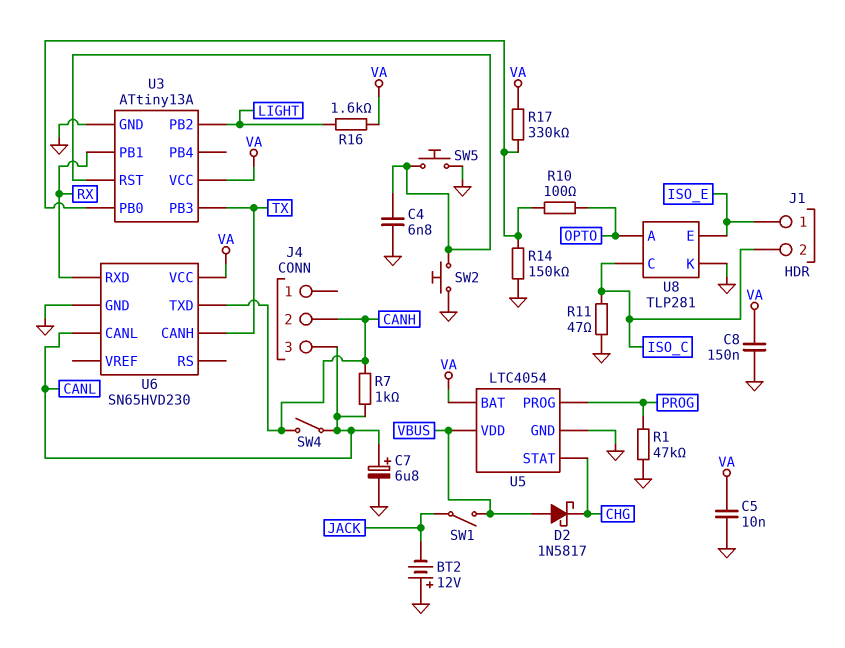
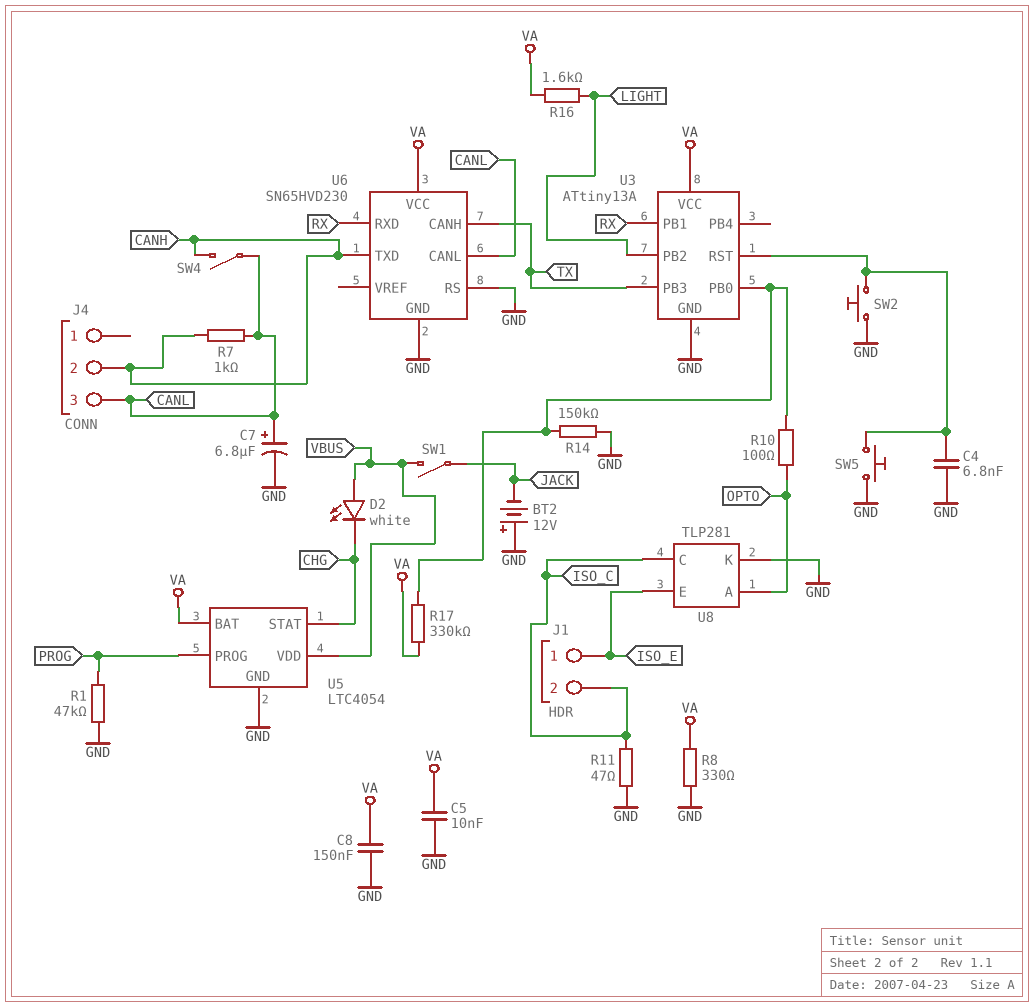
D2: schottky 1N5817 (A VBUS, K CHG) -> LED white (A VBUS, K CHG)
R8: none -> 330 (GND, VA)
U6 pin RS: none -> GND

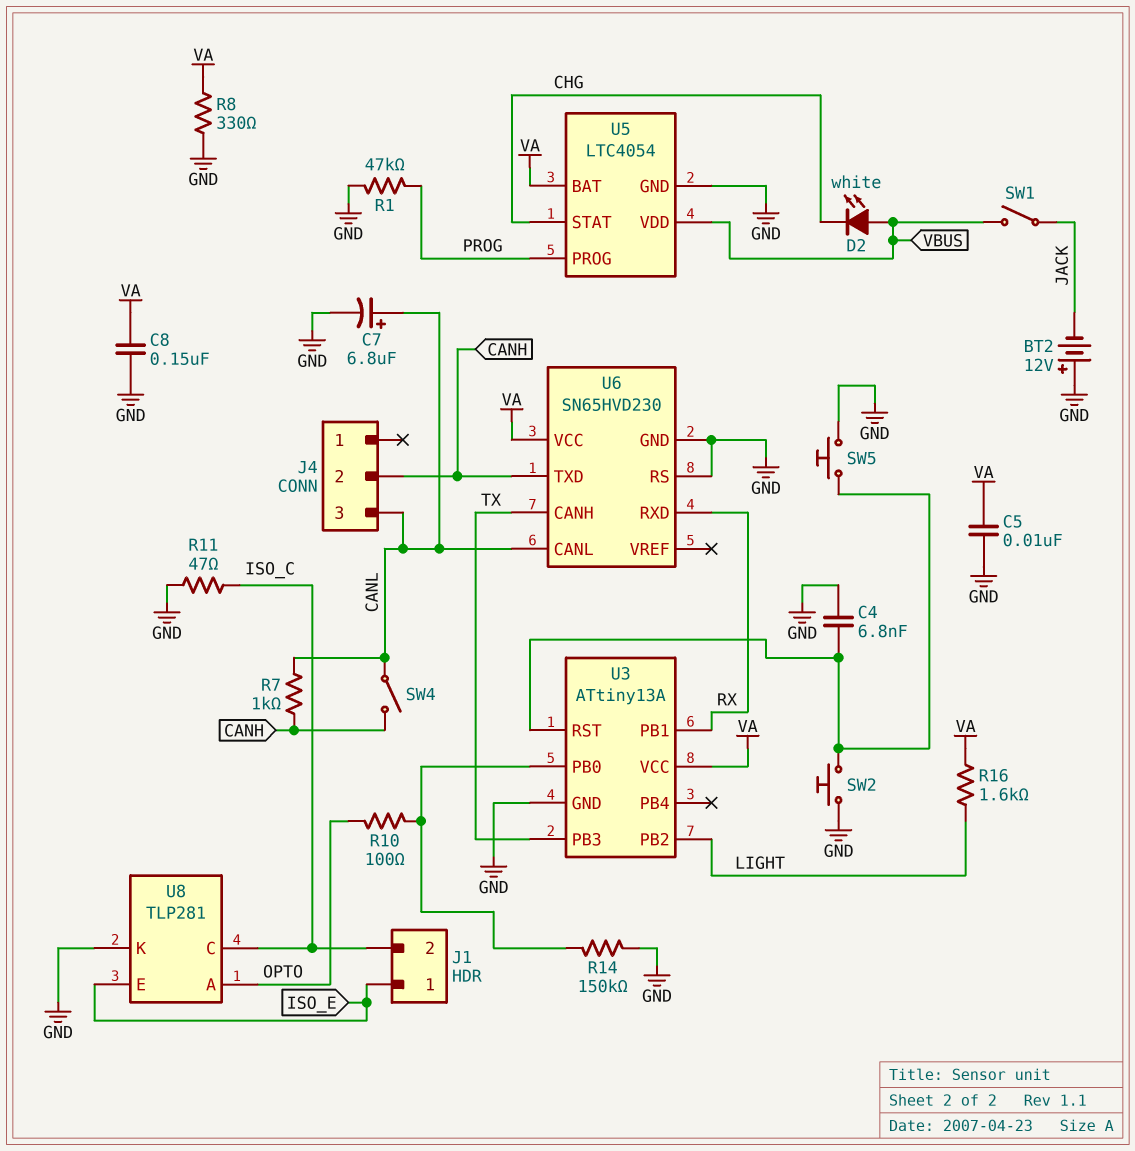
R17: 330k (U3/PB0, VA) -> none

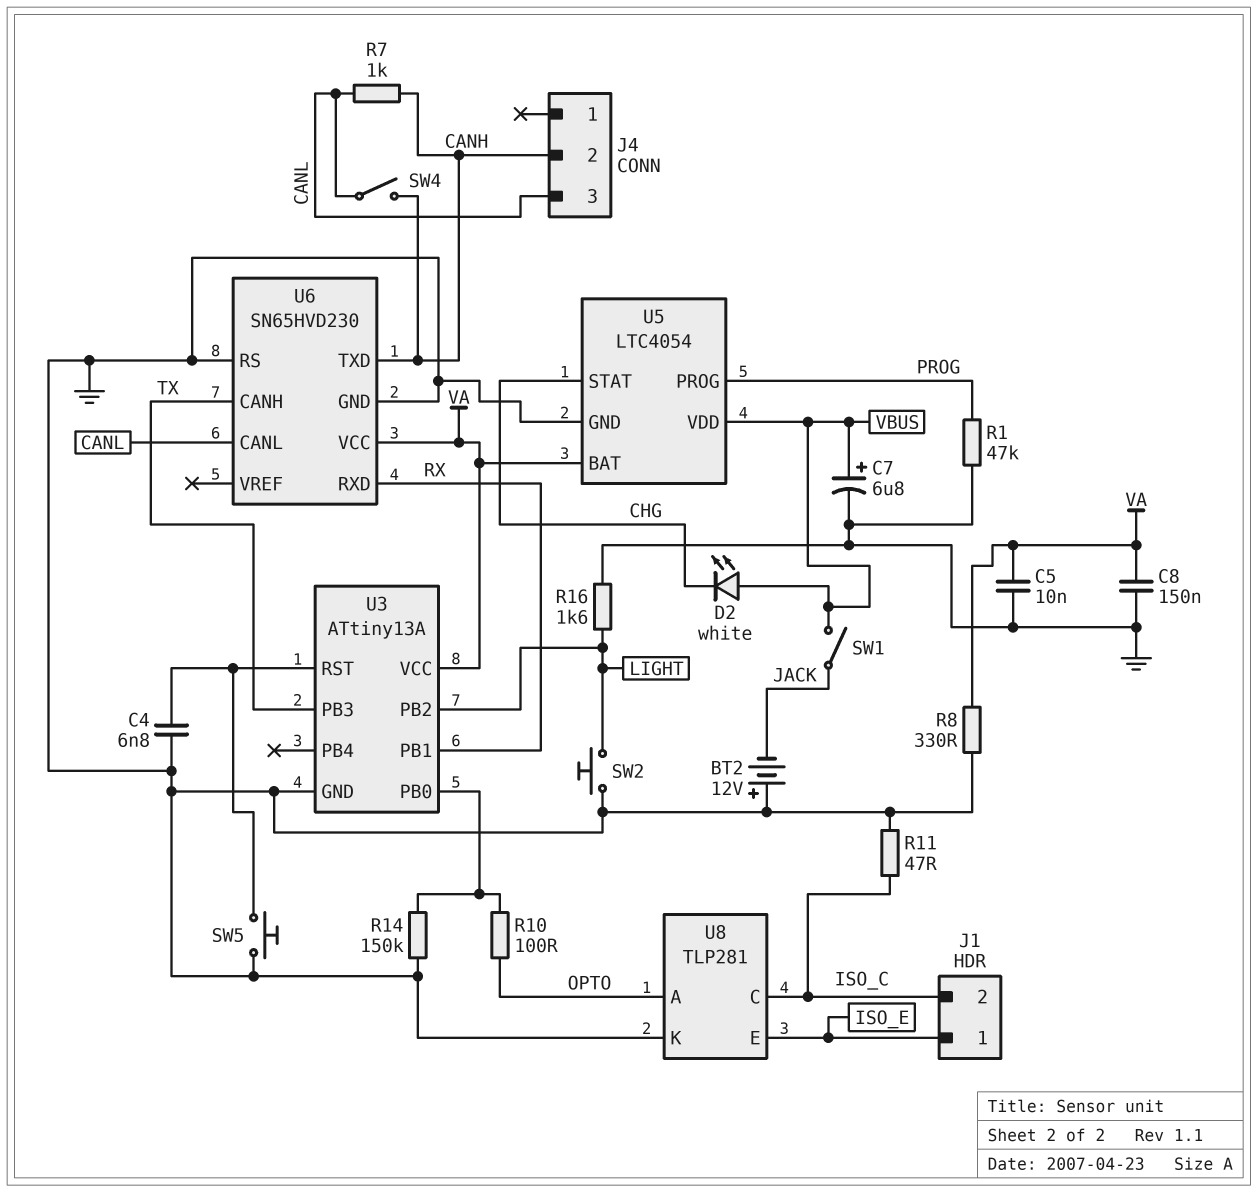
C7: 6.8uF (plus CANL, minus GND) -> 6.8uF (plus VBUS, minus GND)
R16: 1.6k (LIGHT, VA) -> 1.6k (GND, LIGHT)
SW2: button (GND, U3/RST) -> button (GND, LIGHT)

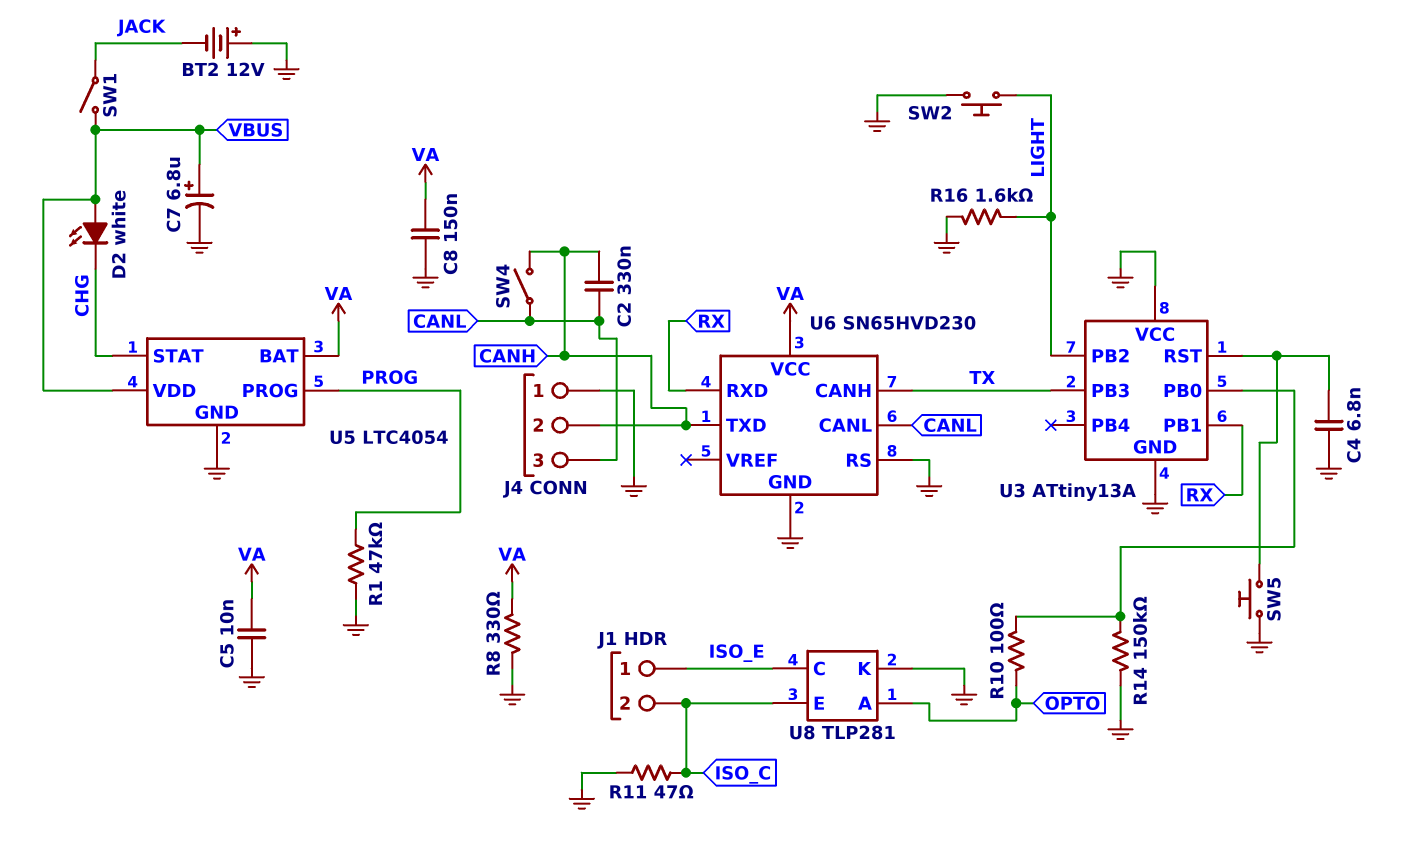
C2: none -> 330nF (CANH, CANL)
J4 pin 1: none -> GND
R7: 1k (CANH, CANL) -> none
U3 pin VCC: VA -> GND
U8 pin C: ISO_C -> ISO_E
U8 pin E: ISO_E -> ISO_C

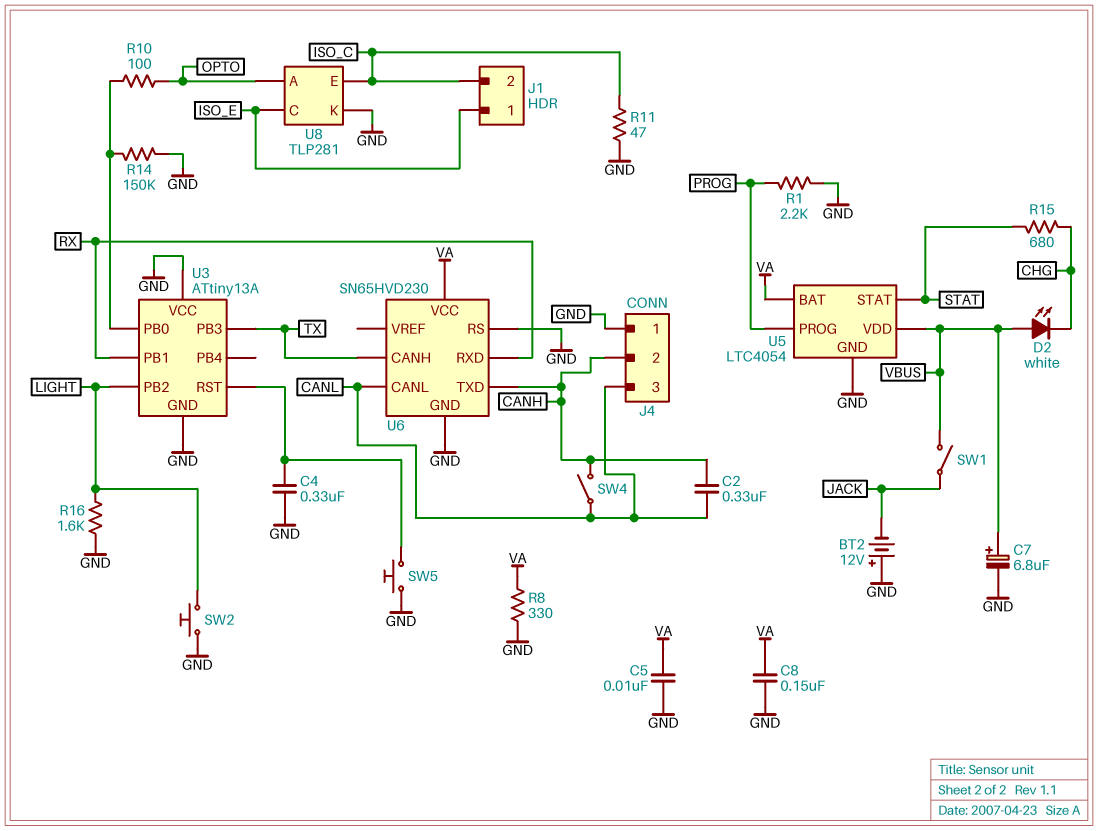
C4: 6.8nF (GND, U3/RST) -> 330nF (GND, U3/RST)
R1: 47k (GND, PROG) -> 2.2k (GND, PROG)
R15: none -> 680 (CHG, STAT)
U5 pin STAT: CHG -> STAT

